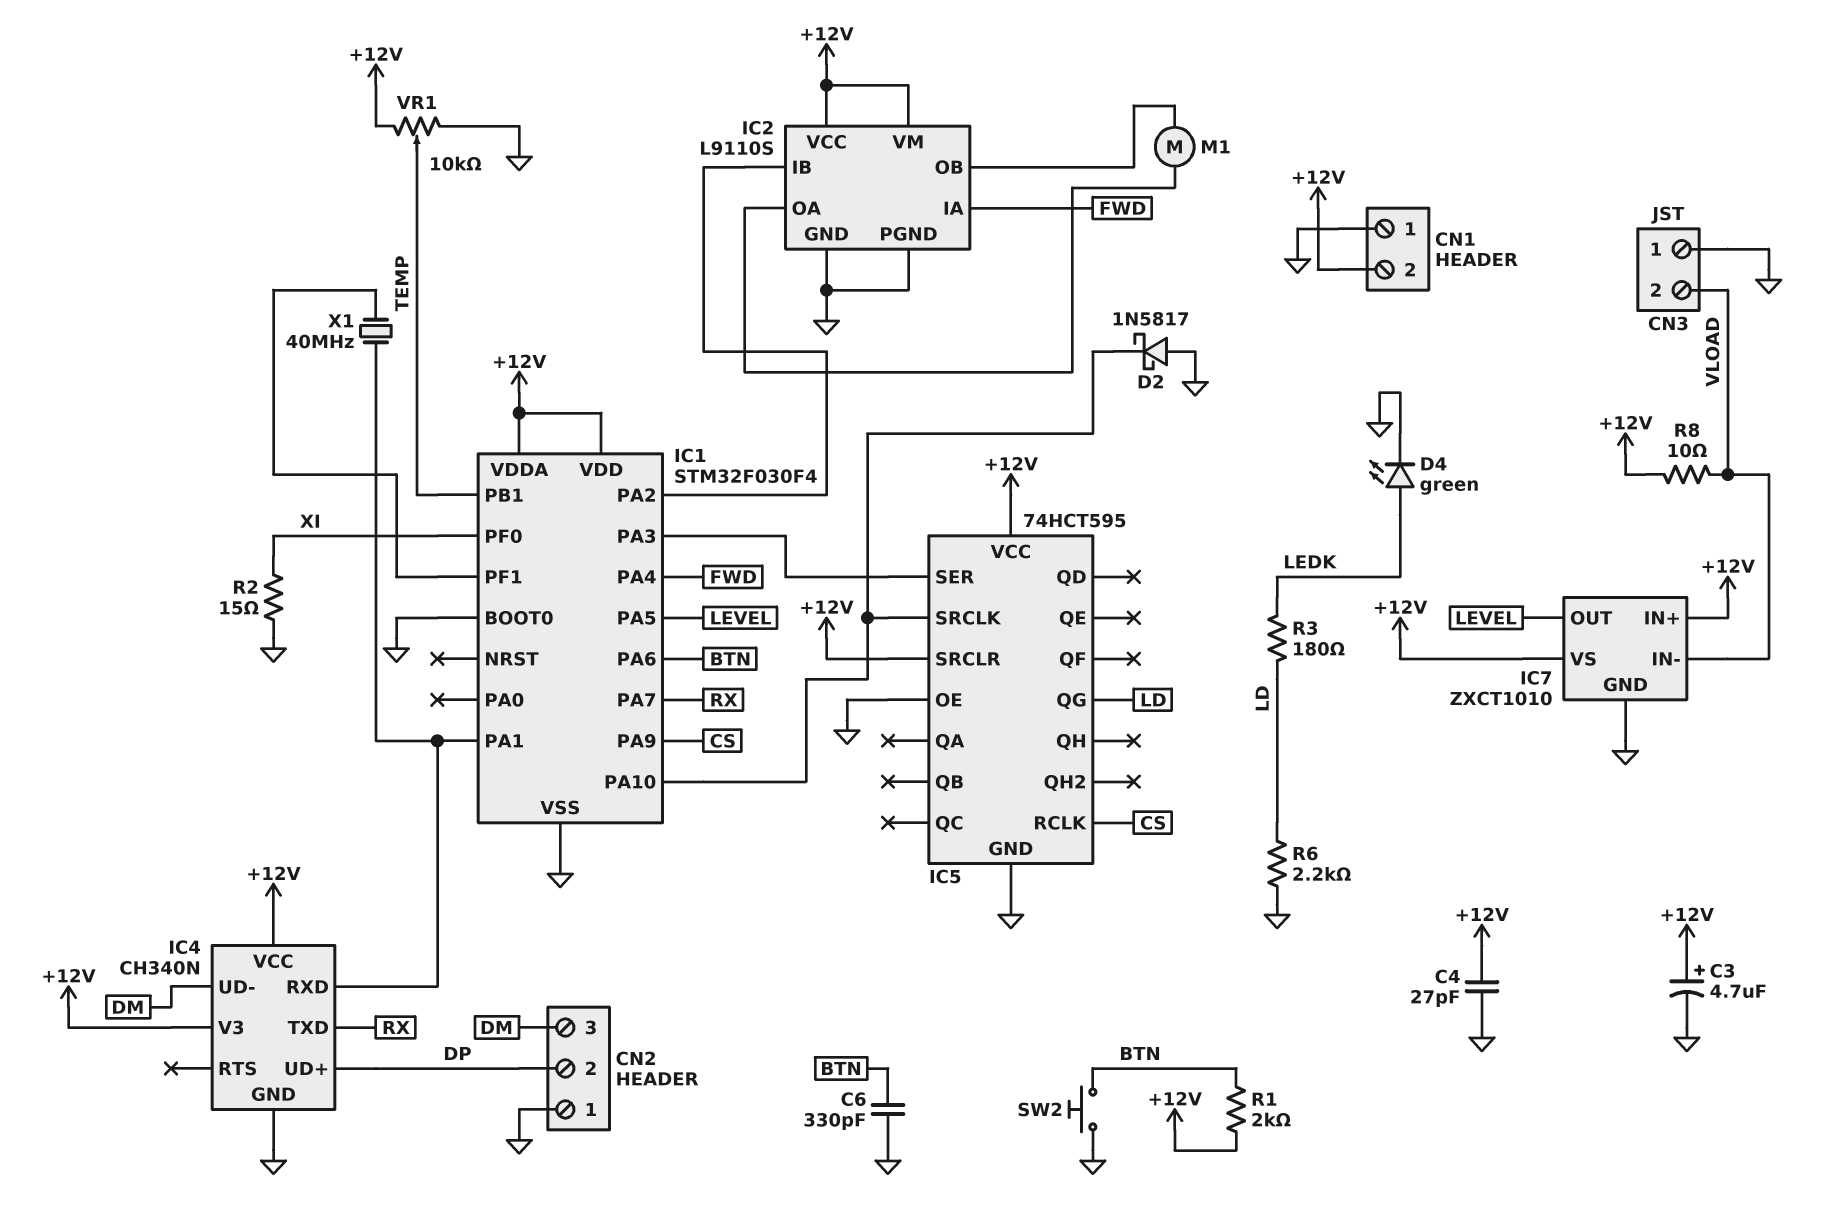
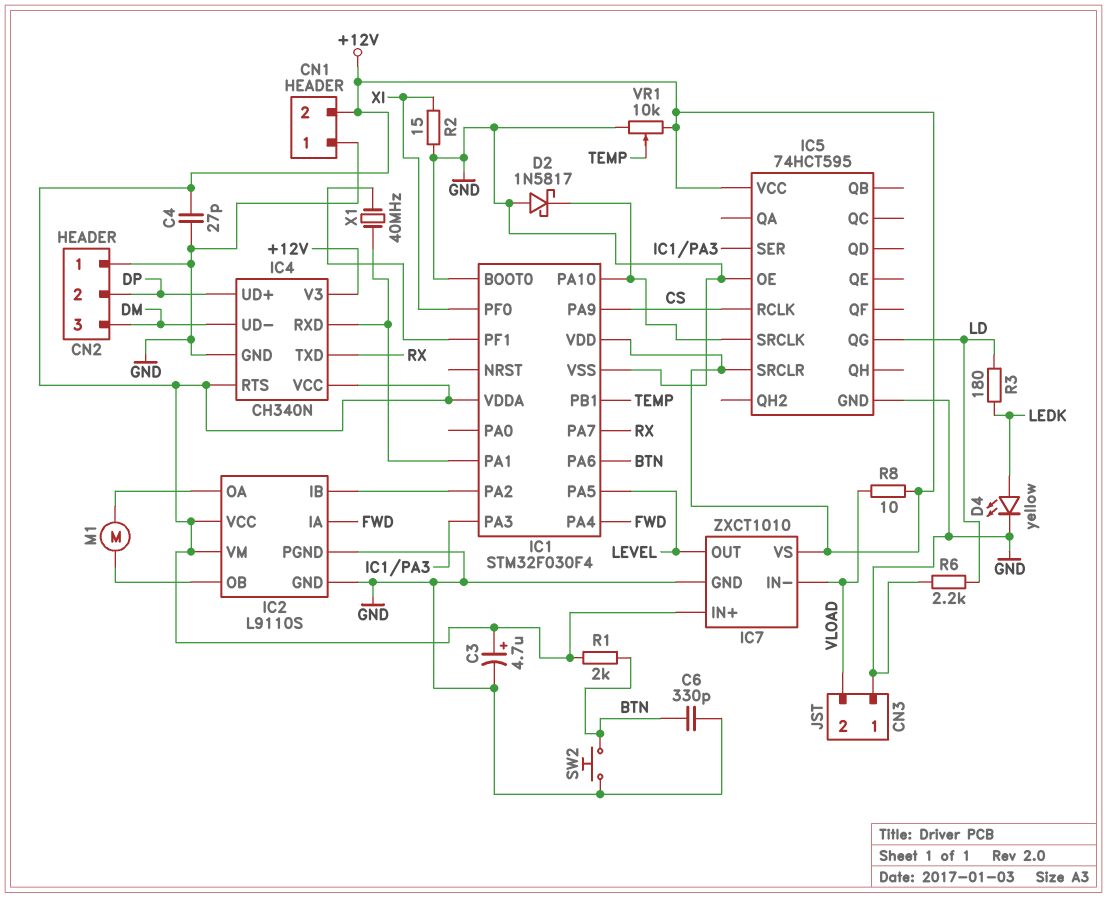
D4: LED green (A LEDK, K GND) -> LED yellow (A LEDK, K GND)
IC4 pin RTS: none -> +12V

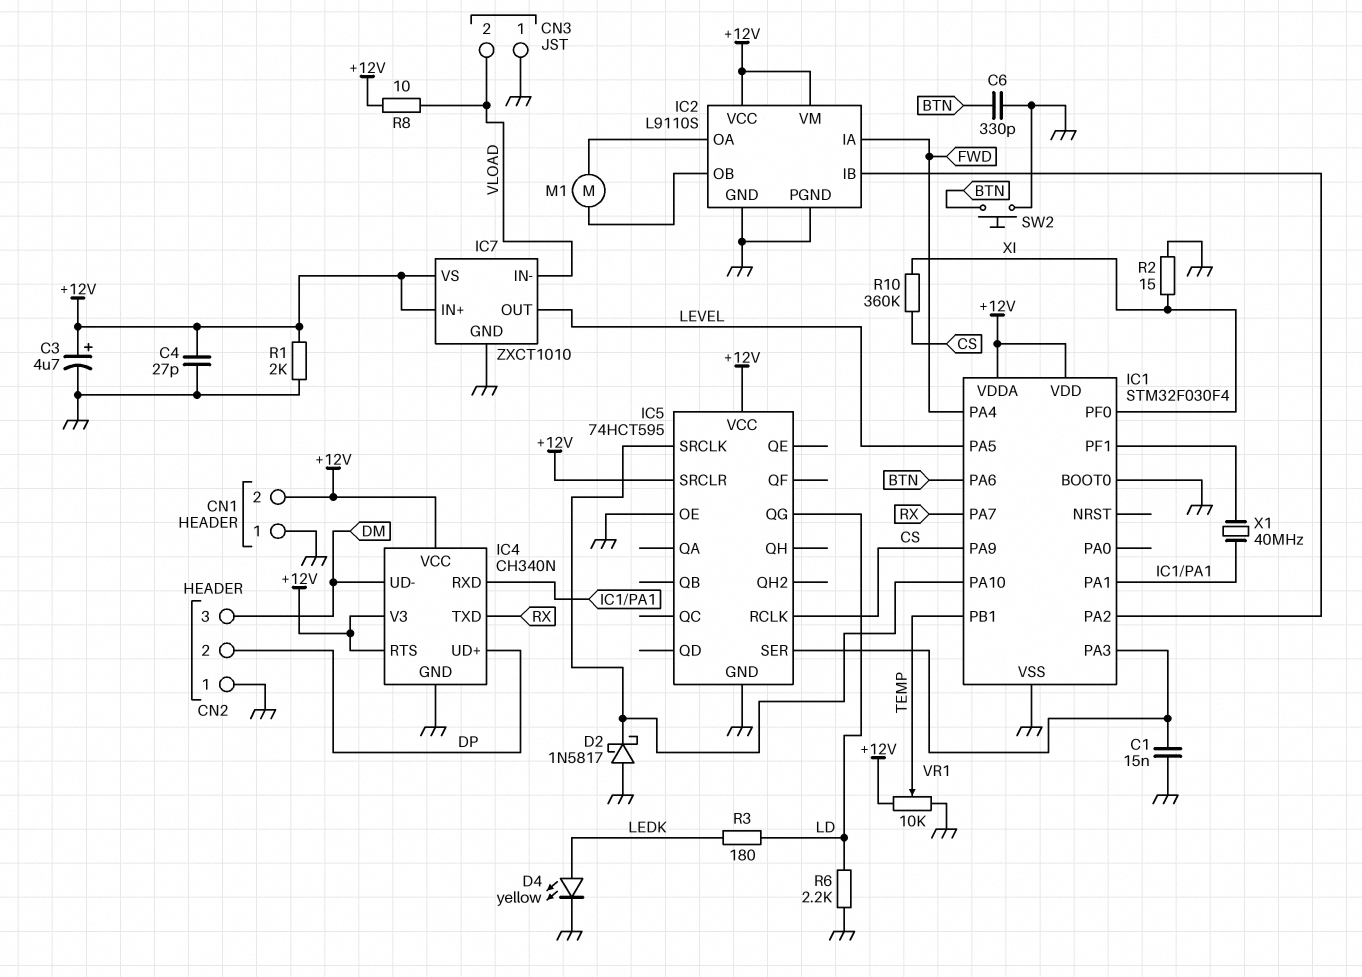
C1: none -> 15nF (GND, IC1/PA3)
R1: 2k (+12V, BTN) -> 2k (+12V, GND)
R10: none -> 360k (CS, XI)

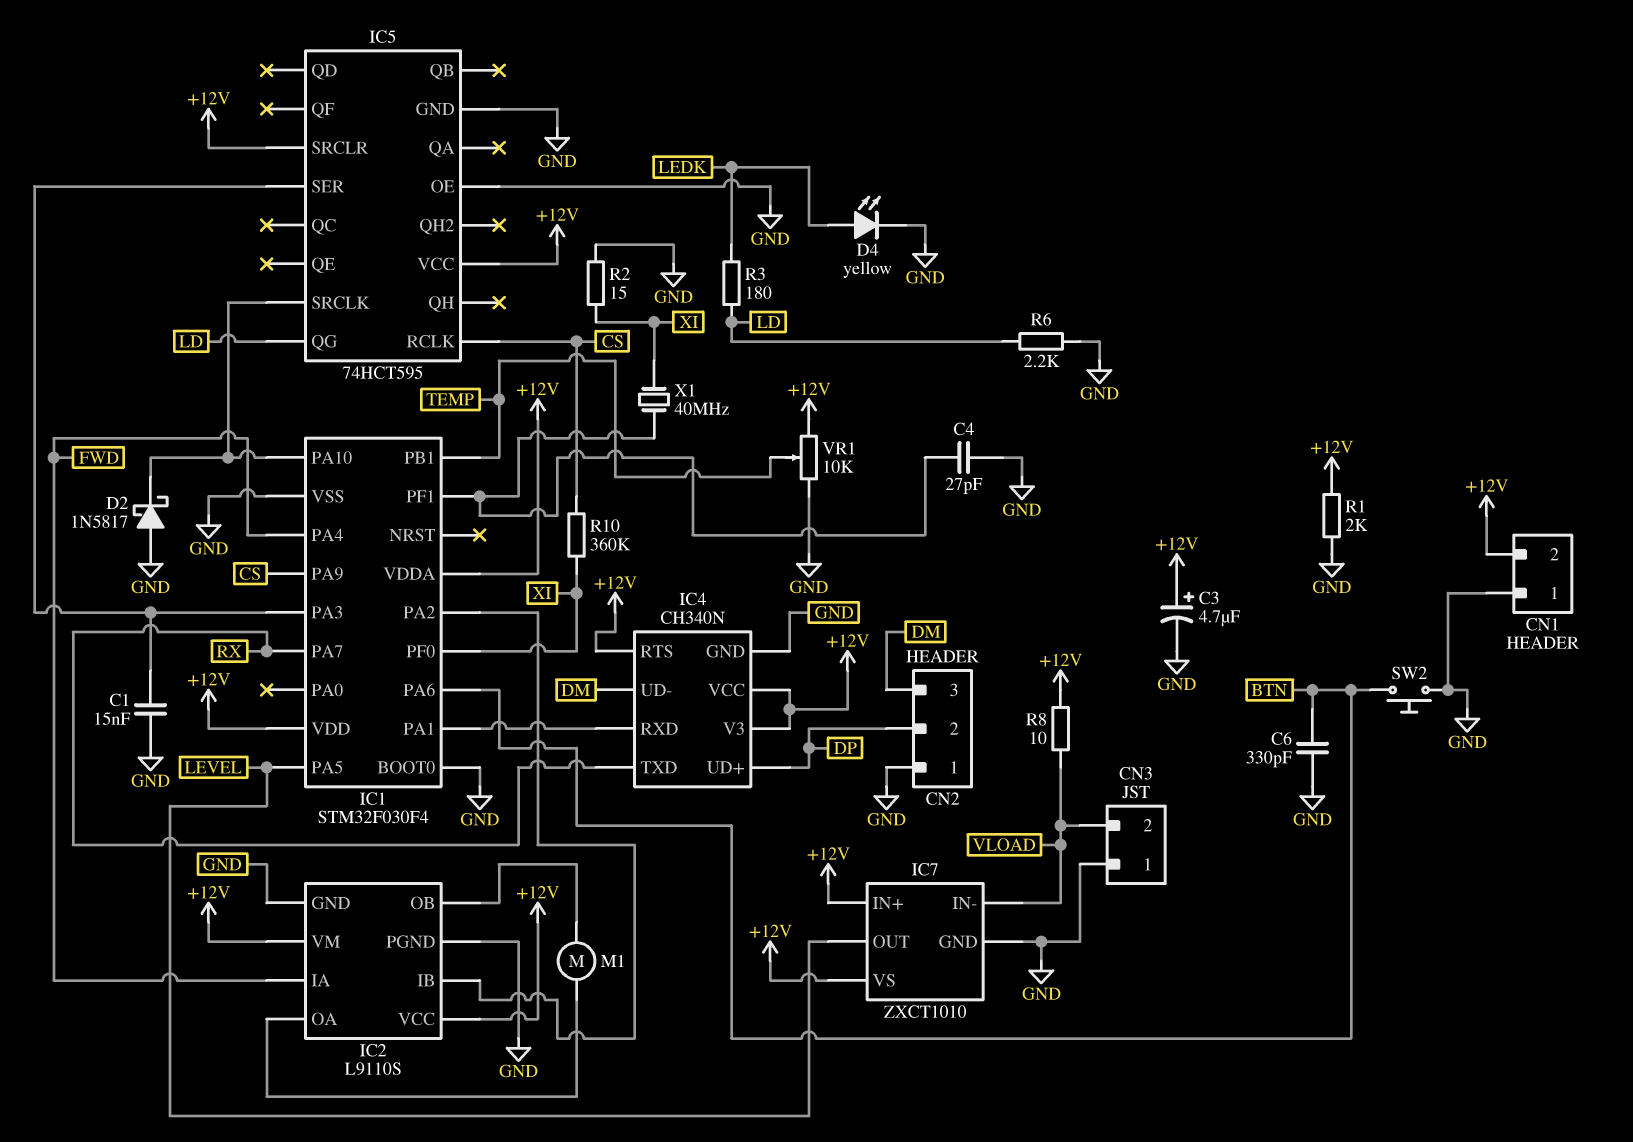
C4: 27pF (+12V, GND) -> 27pF (GND, IC1/PF1)
X1: 40MHz (IC1/PA1, IC1/PF1) -> 40MHz (IC1/PF1, XI)

